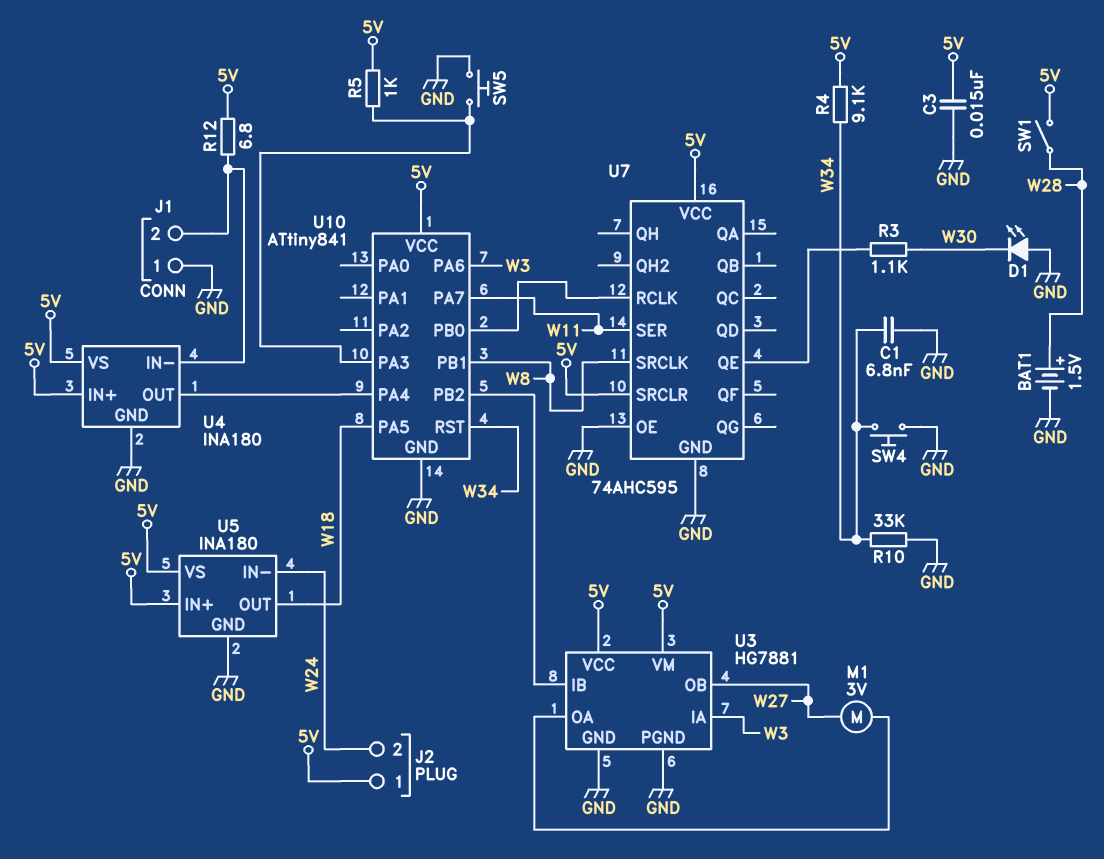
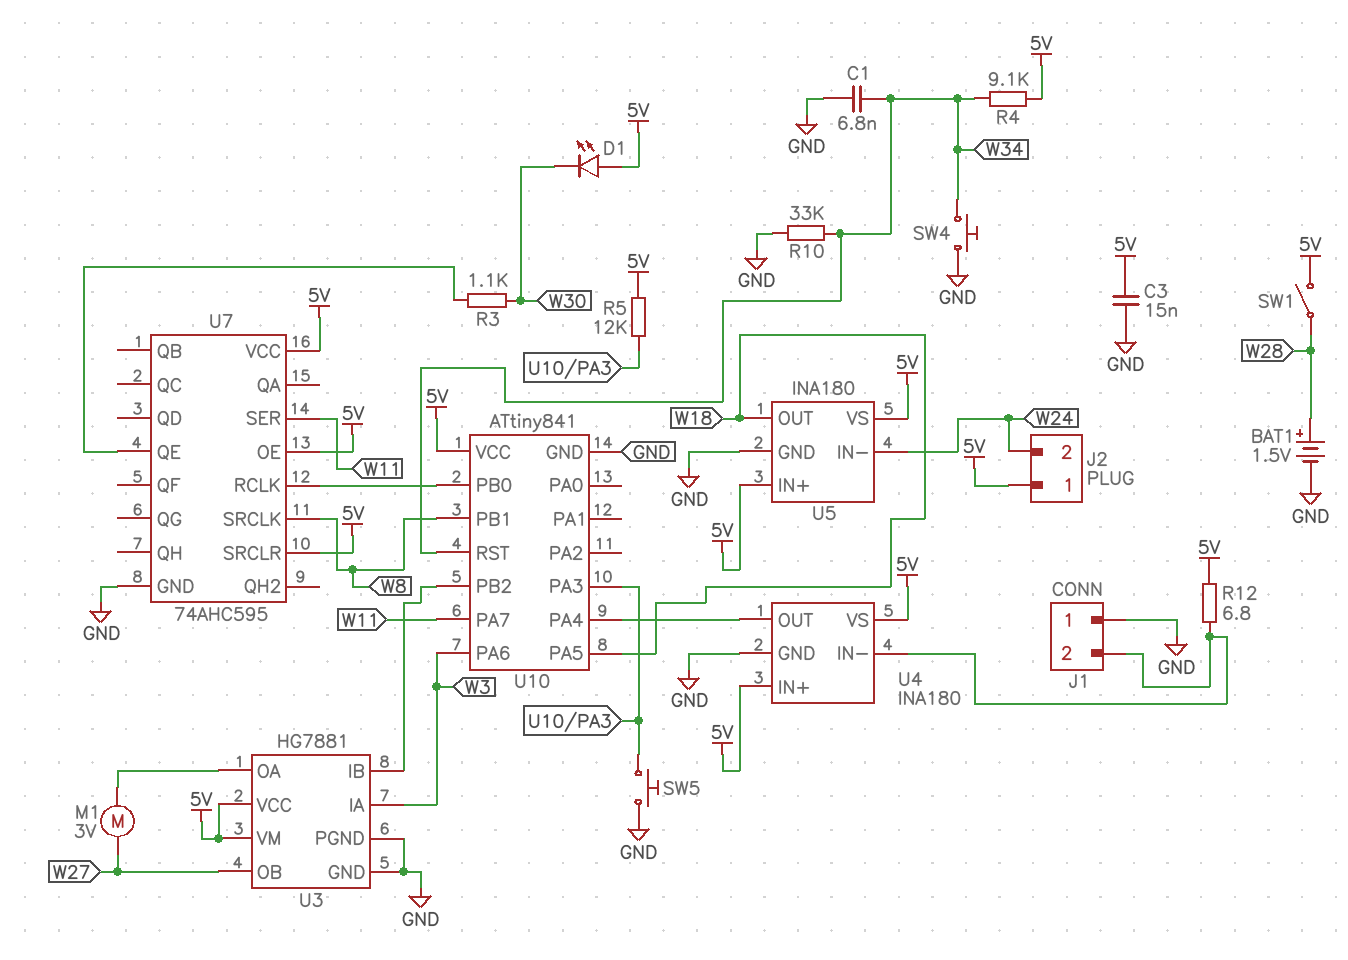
D1: LED (A GND, K W30) -> LED (A 5V, K W30)
R5: 1k (5V, U10/PA3) -> 12k (5V, U10/PA3)
U7 pin OE: GND -> 5V

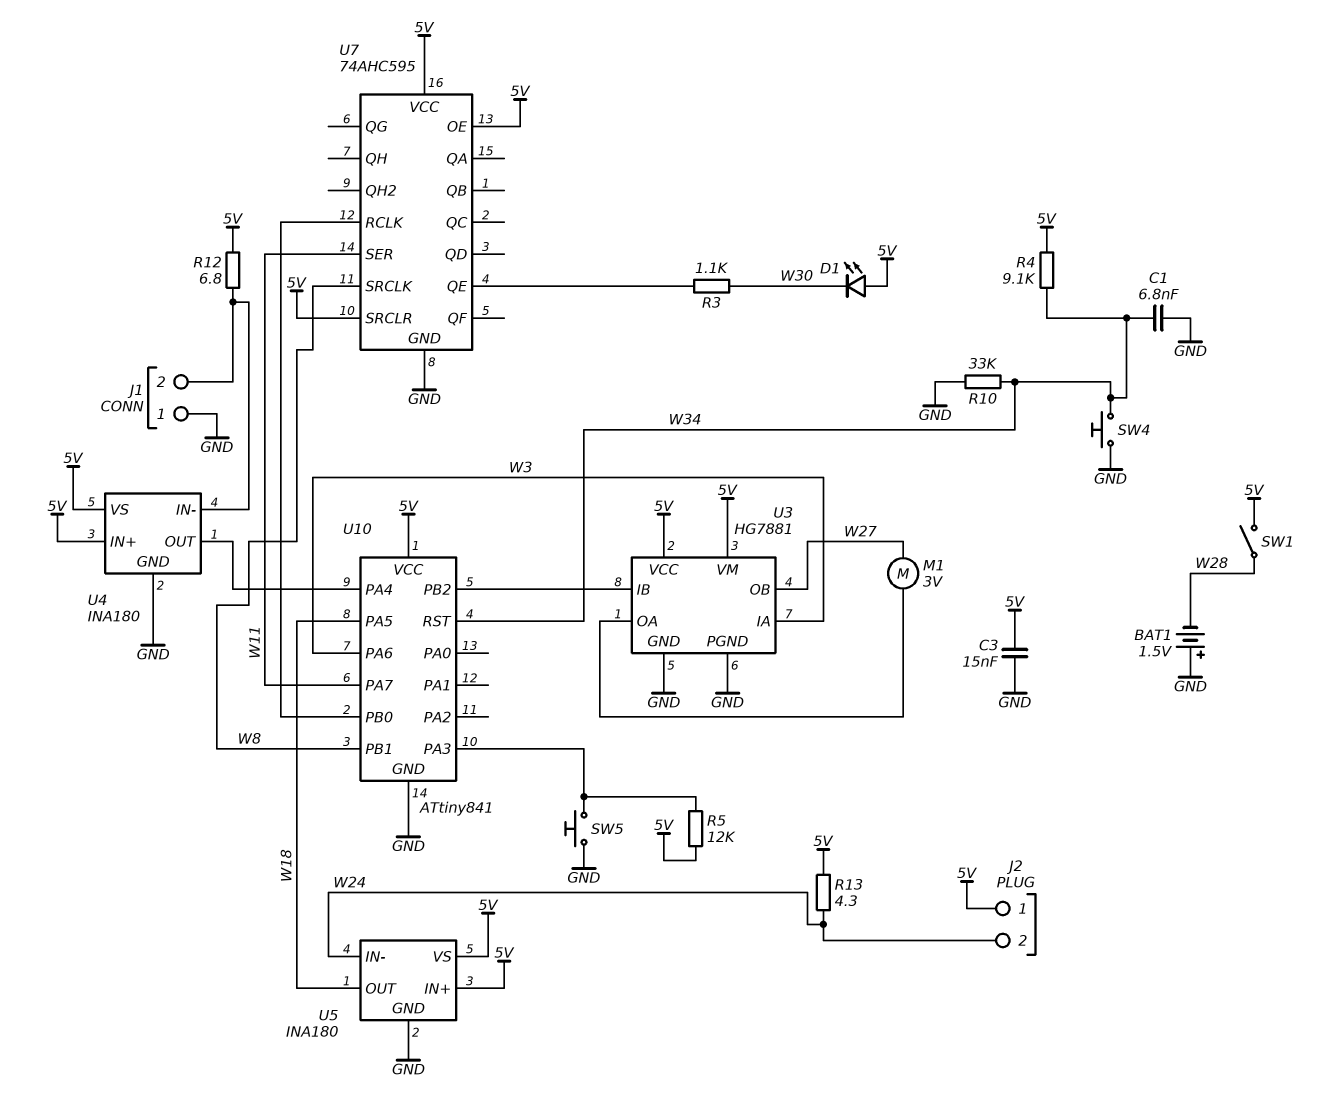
BAT1: 1.5V (plus W28, minus GND) -> 1.5V (plus GND, minus W28)
R13: none -> 4.3 (5V, W24)

